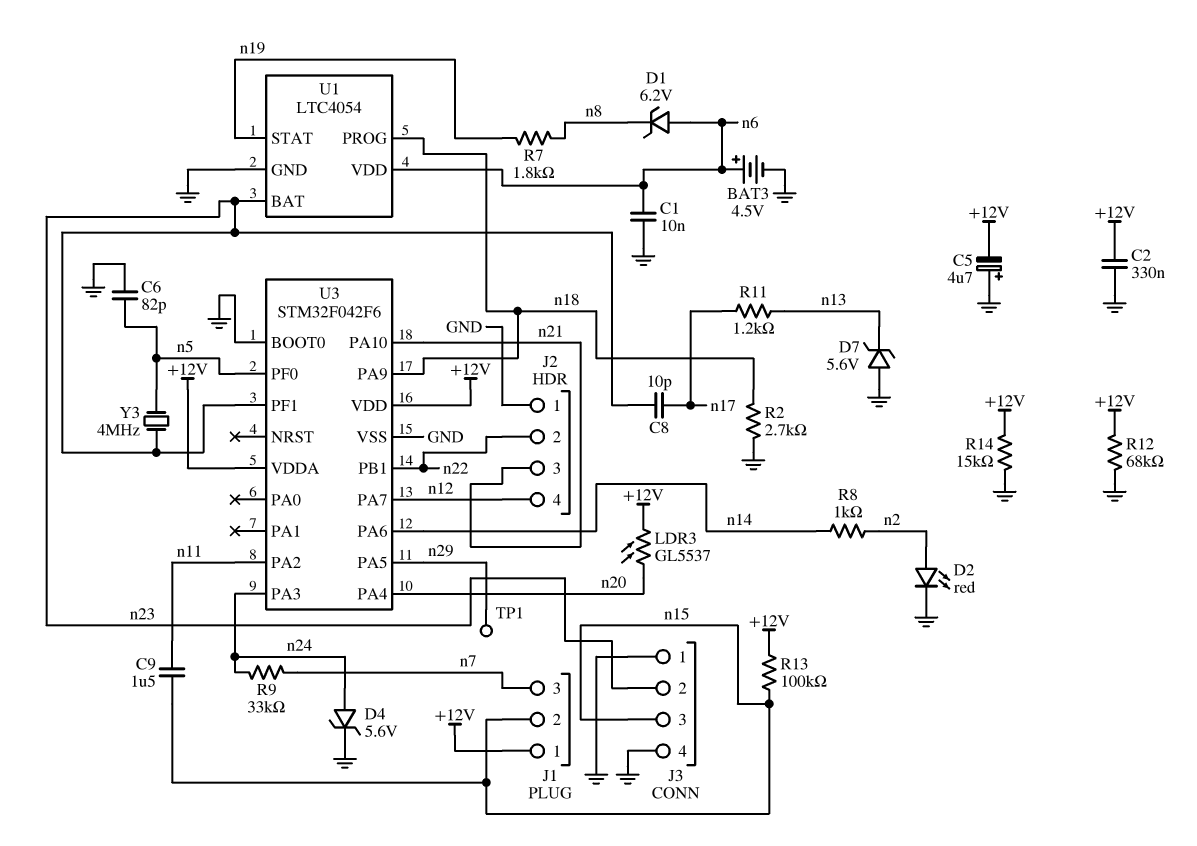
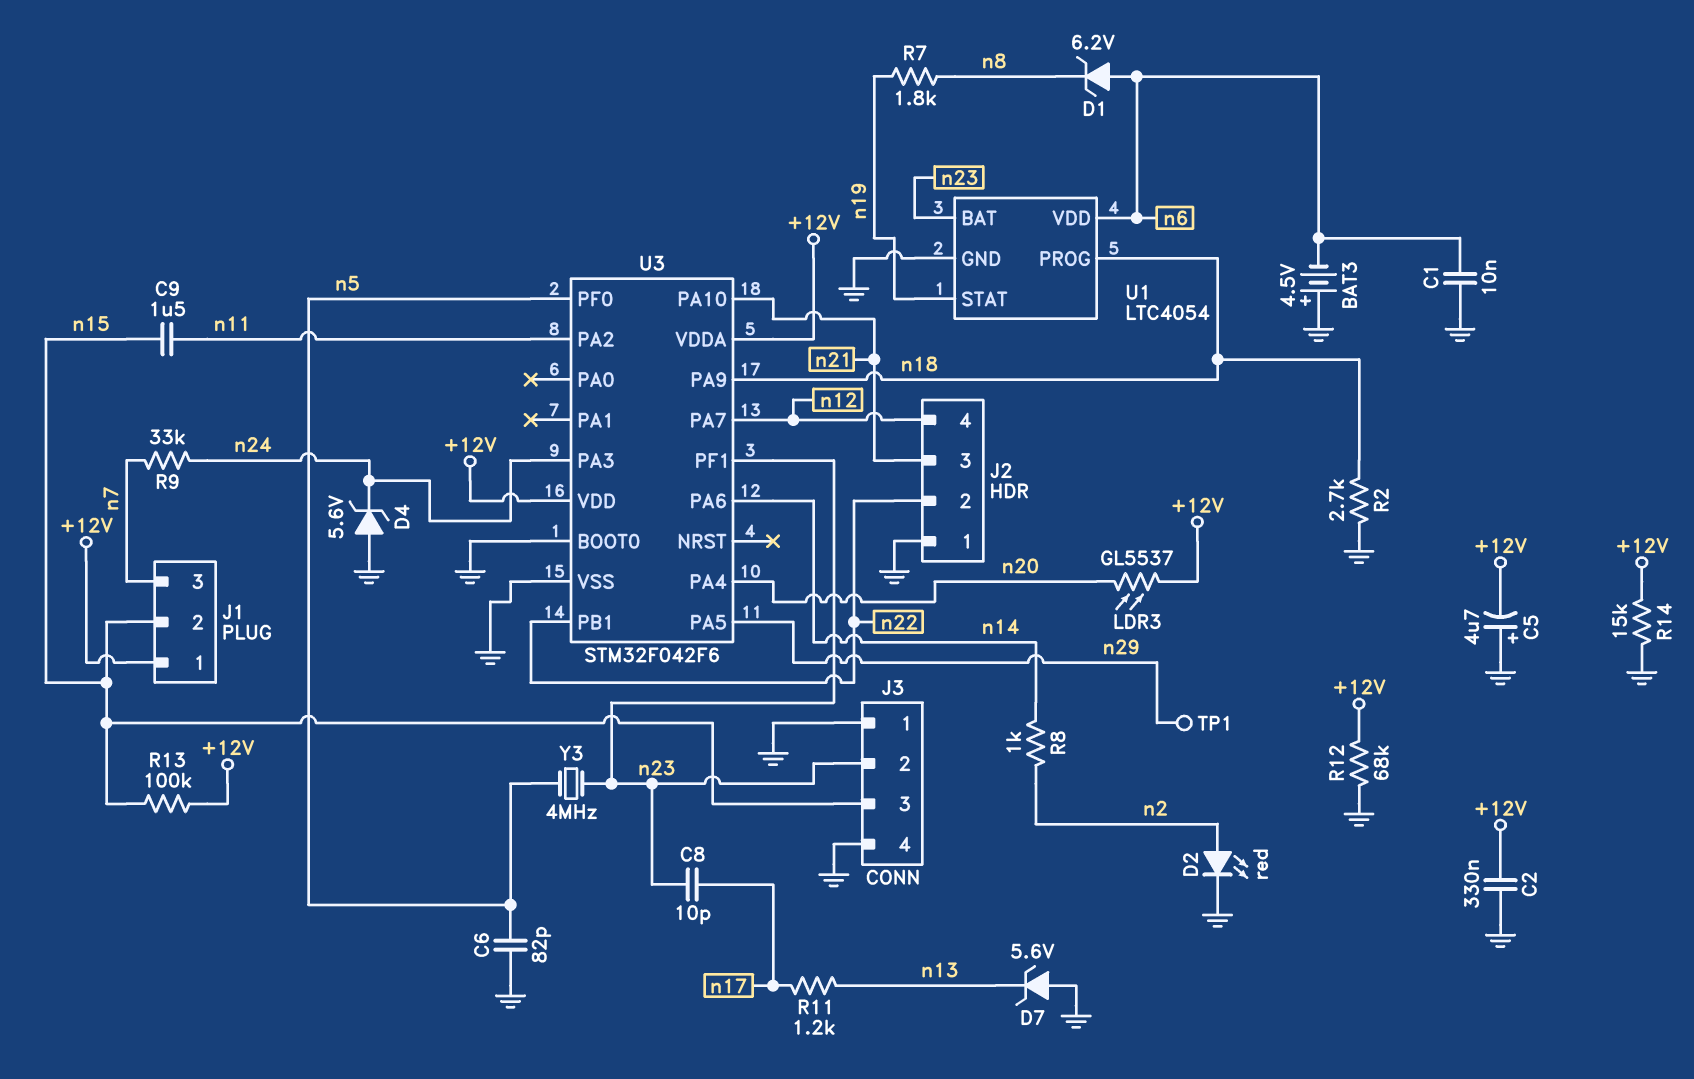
BAT3: 4.5V (plus n6, minus GND) -> 4.5V (plus GND, minus n6)
D4: zener 5.6V (A n24, K GND) -> zener 5.6V (A GND, K n24)

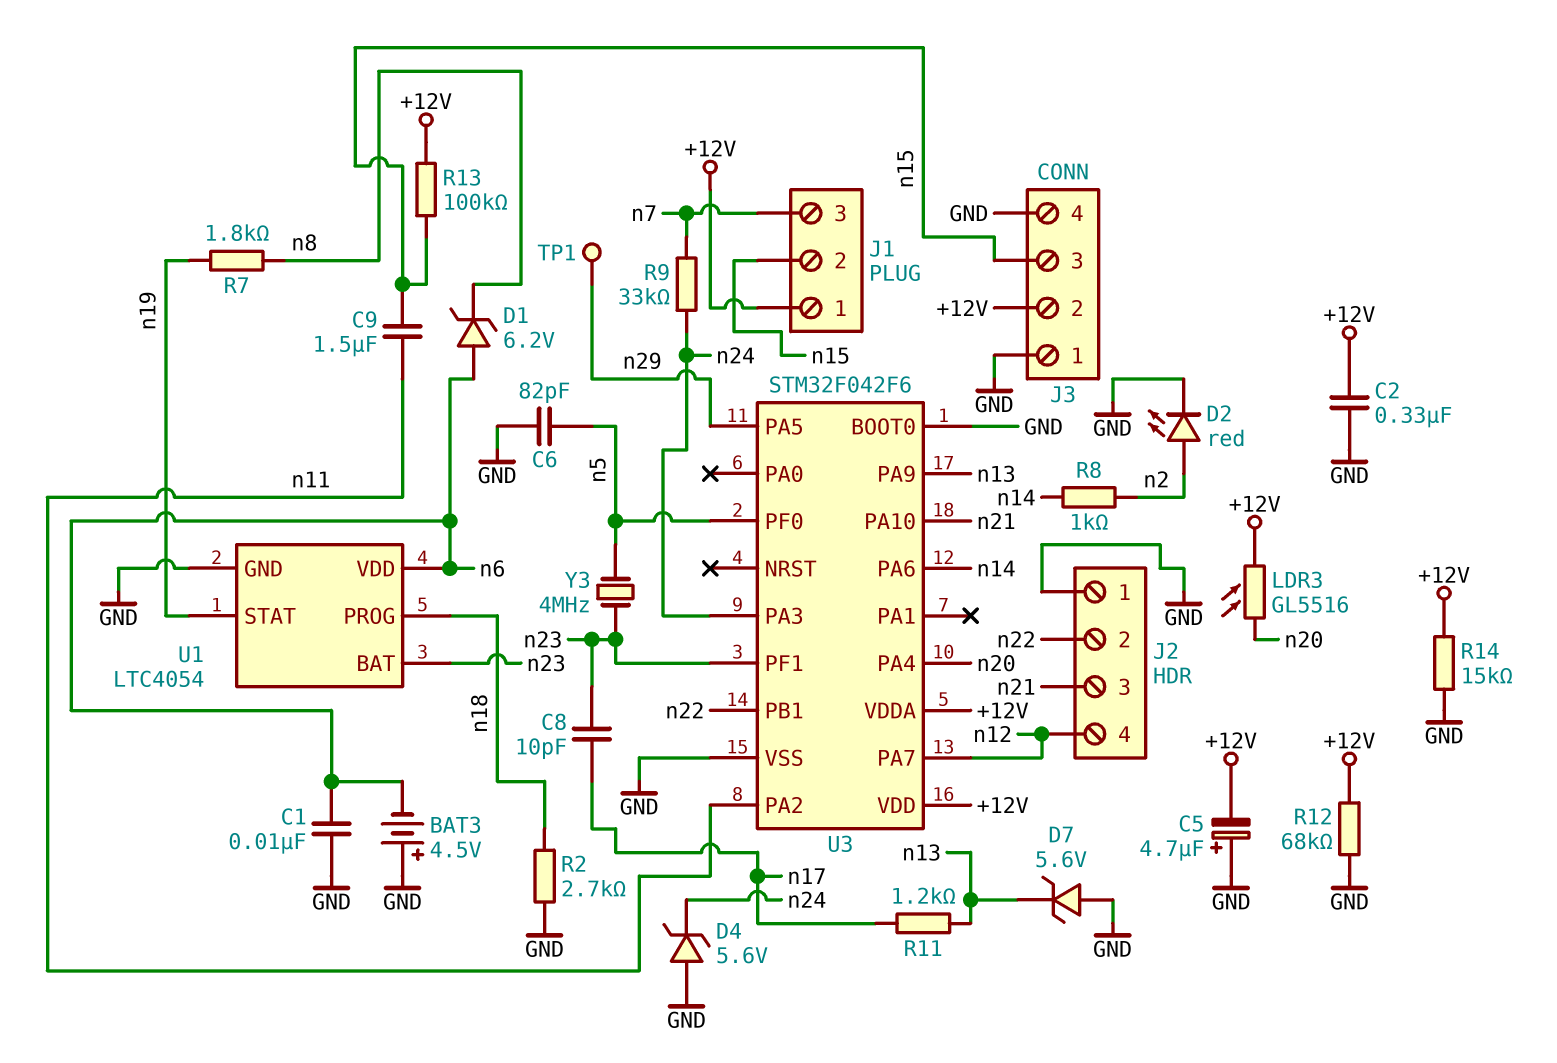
J3 pin 2: n23 -> +12V
LDR3: GL5537 (+12V, n20) -> GL5516 (+12V, n20)
U3 pin PA9: n18 -> n13

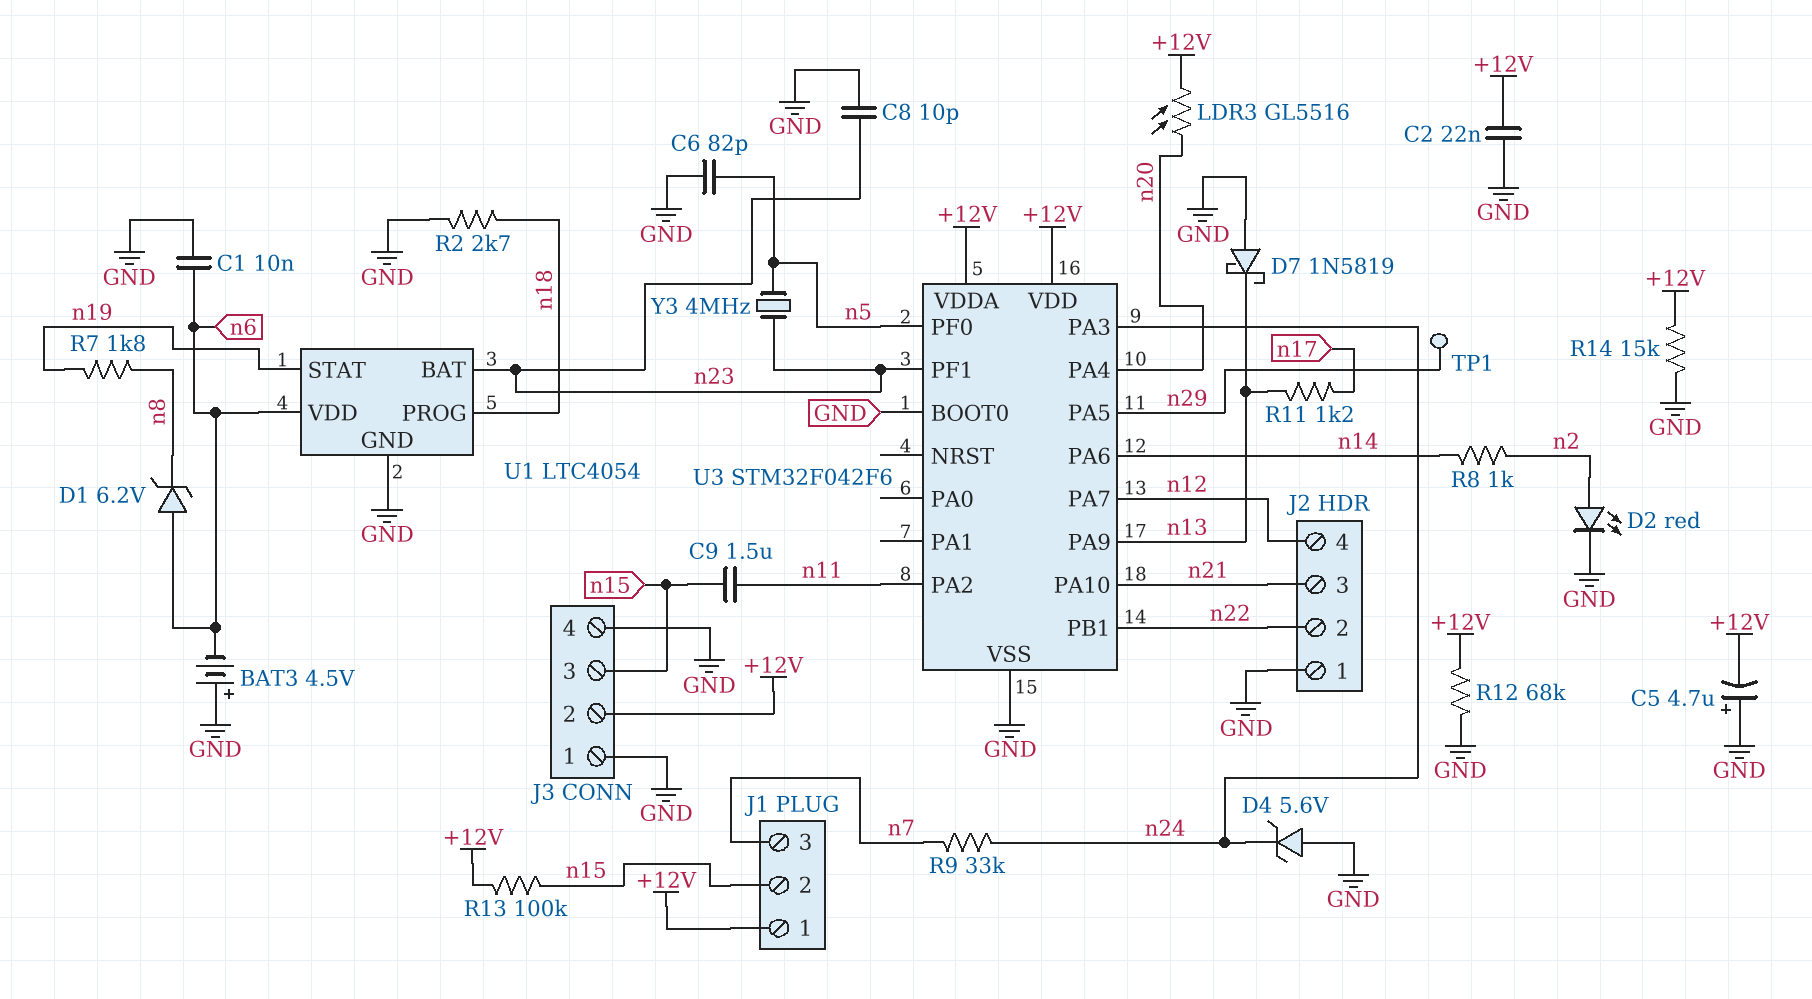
C2: 330nF (+12V, GND) -> 22nF (+12V, GND)
C8: 10pF (n17, n23) -> 10pF (GND, n23)
D7: zener 5.6V (A GND, K n13) -> schottky 1N5819 (A GND, K n13)

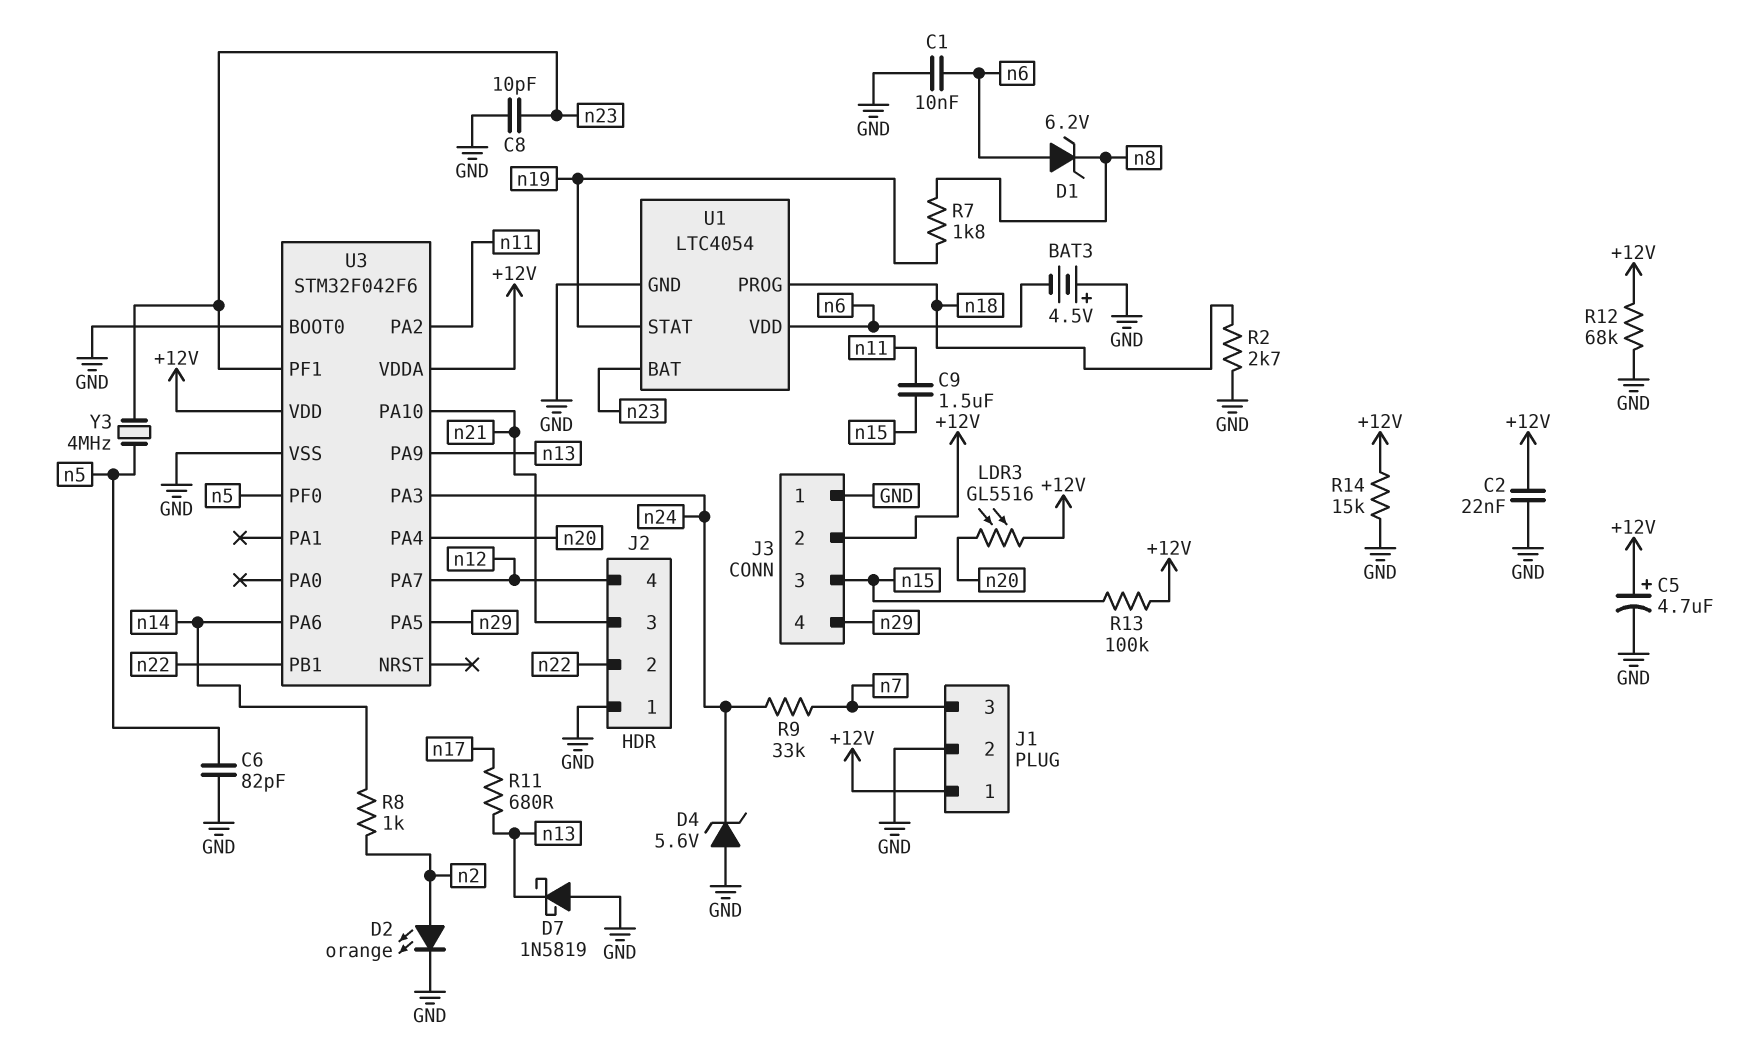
C5: 4.7uF (plus GND, minus +12V) -> 4.7uF (plus +12V, minus GND)
D2: LED red (A n2, K GND) -> LED orange (A n2, K GND)
J1 pin 2: n15 -> GND
J3 pin 4: GND -> n29
R11: 1.2k (n13, n17) -> 680 (n13, n17)
TP1: test point (n29) -> none

